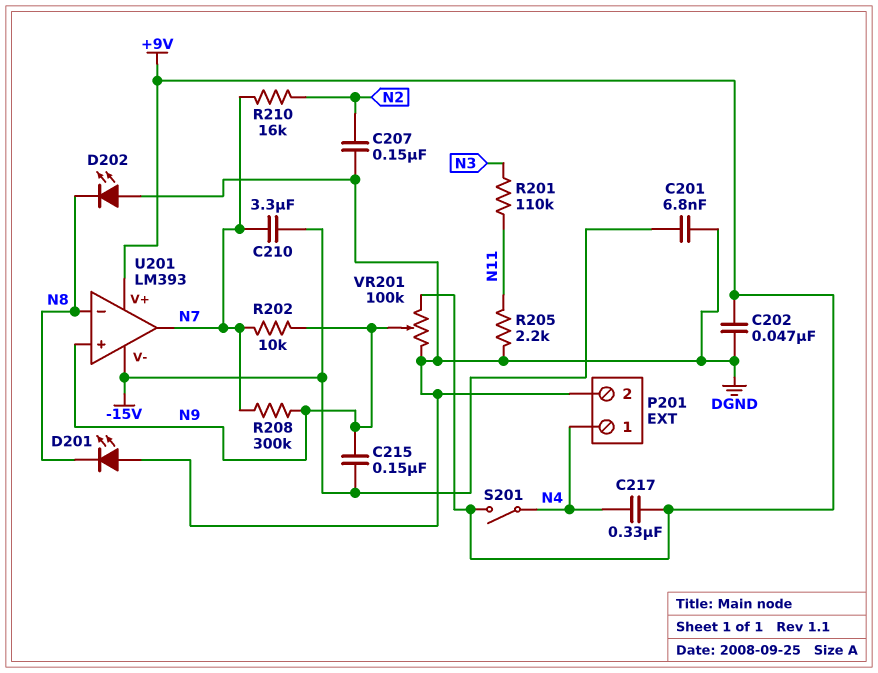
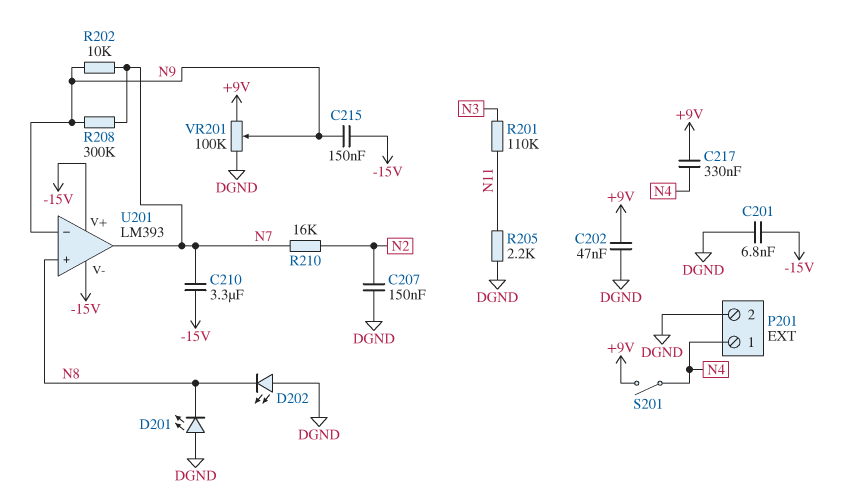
U201 pin V+: +9V -> -15V
U201 pin in+: N9 -> N8
U201 pin in-: N8 -> N9

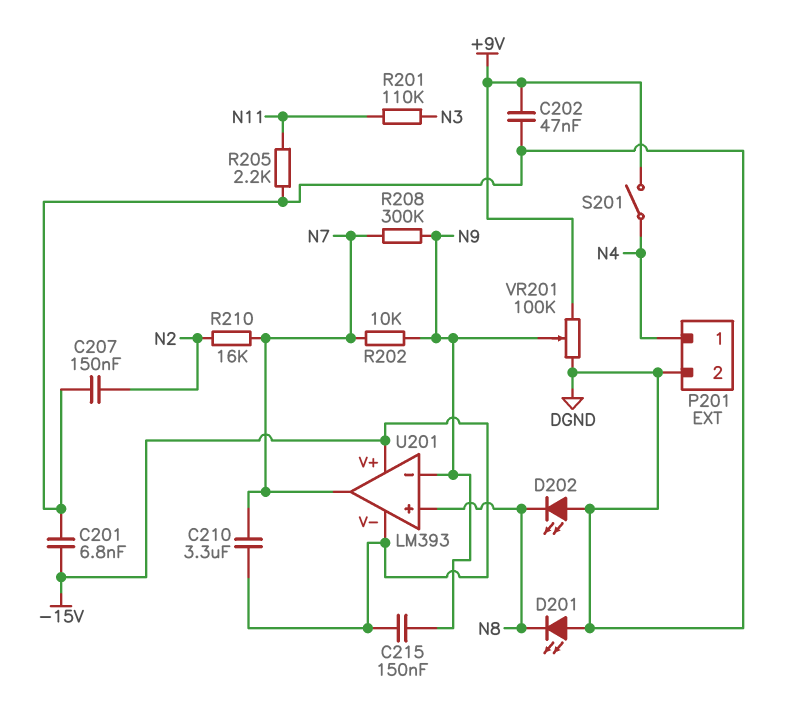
C217: 330nF (+9V, N4) -> none

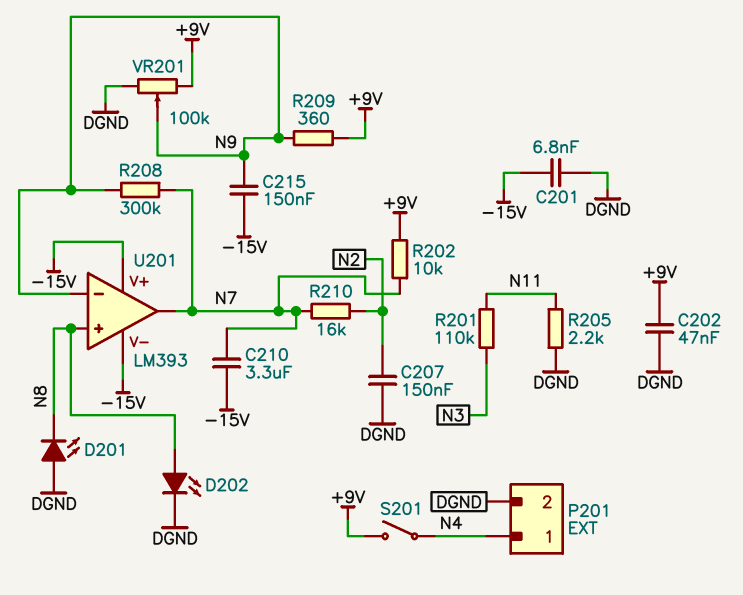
D202: LED (A DGND, K N8) -> LED (A N8, K DGND)
R202: 10k (N7, N9) -> 10k (+9V, N7)
R209: none -> 360 (+9V, N9)

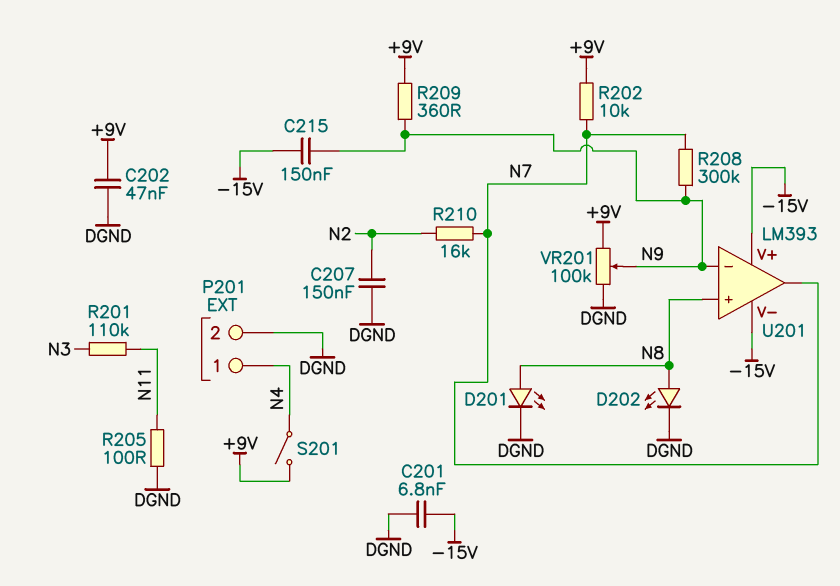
C210: 3.3uF (-15V, N7) -> none
D201: LED (A DGND, K N8) -> LED (A N8, K DGND)
R205: 2.2k (DGND, N11) -> 100 (DGND, N11)

